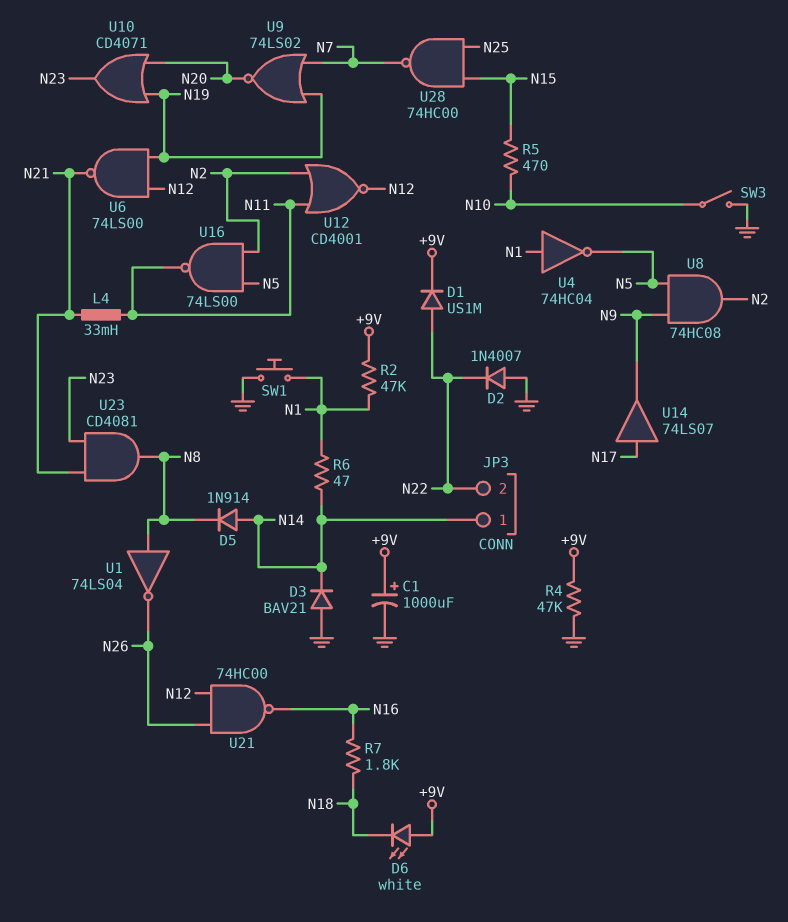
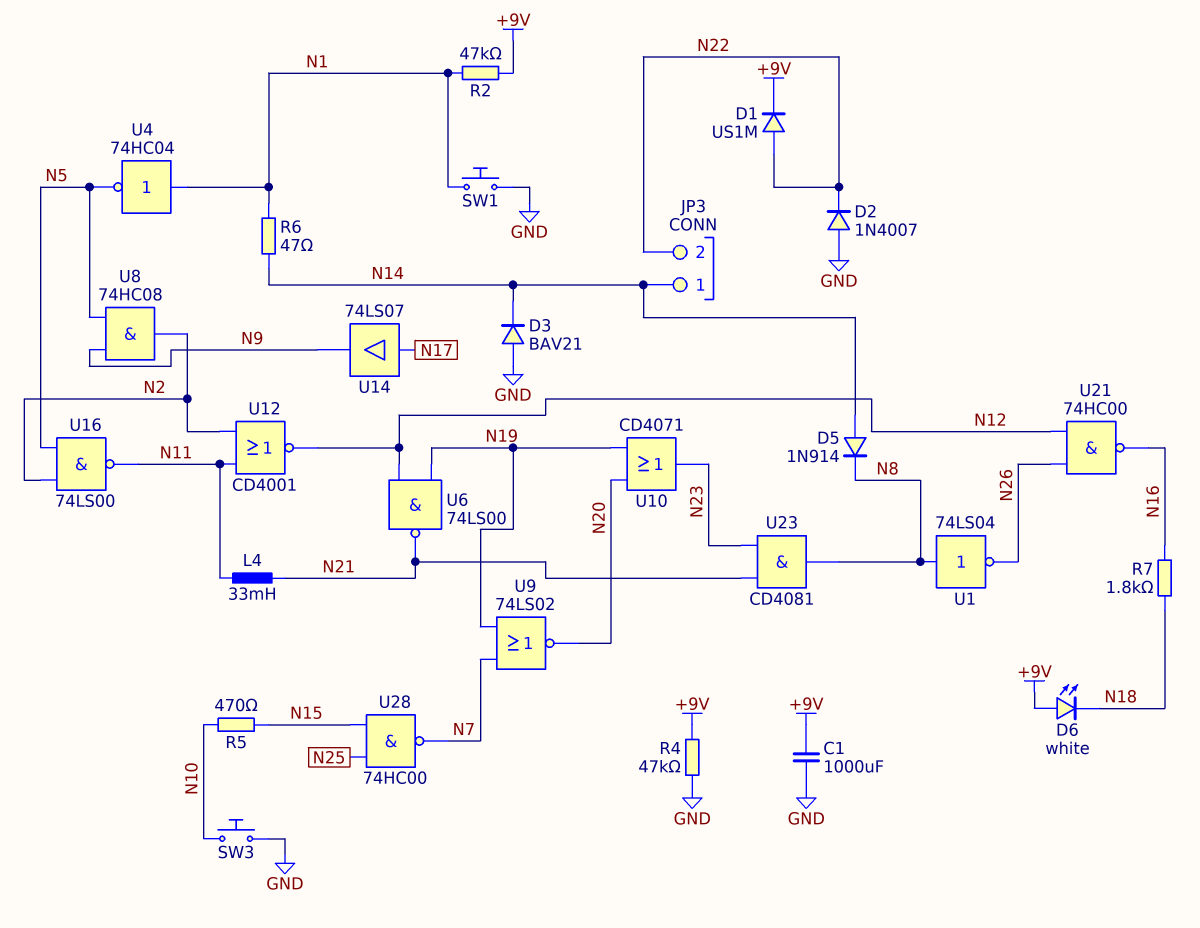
C1: 1000uF (plus +9V, minus GND) -> 1000uF (+9V, GND)
SW3: switch (GND, N10) -> button (GND, N10)

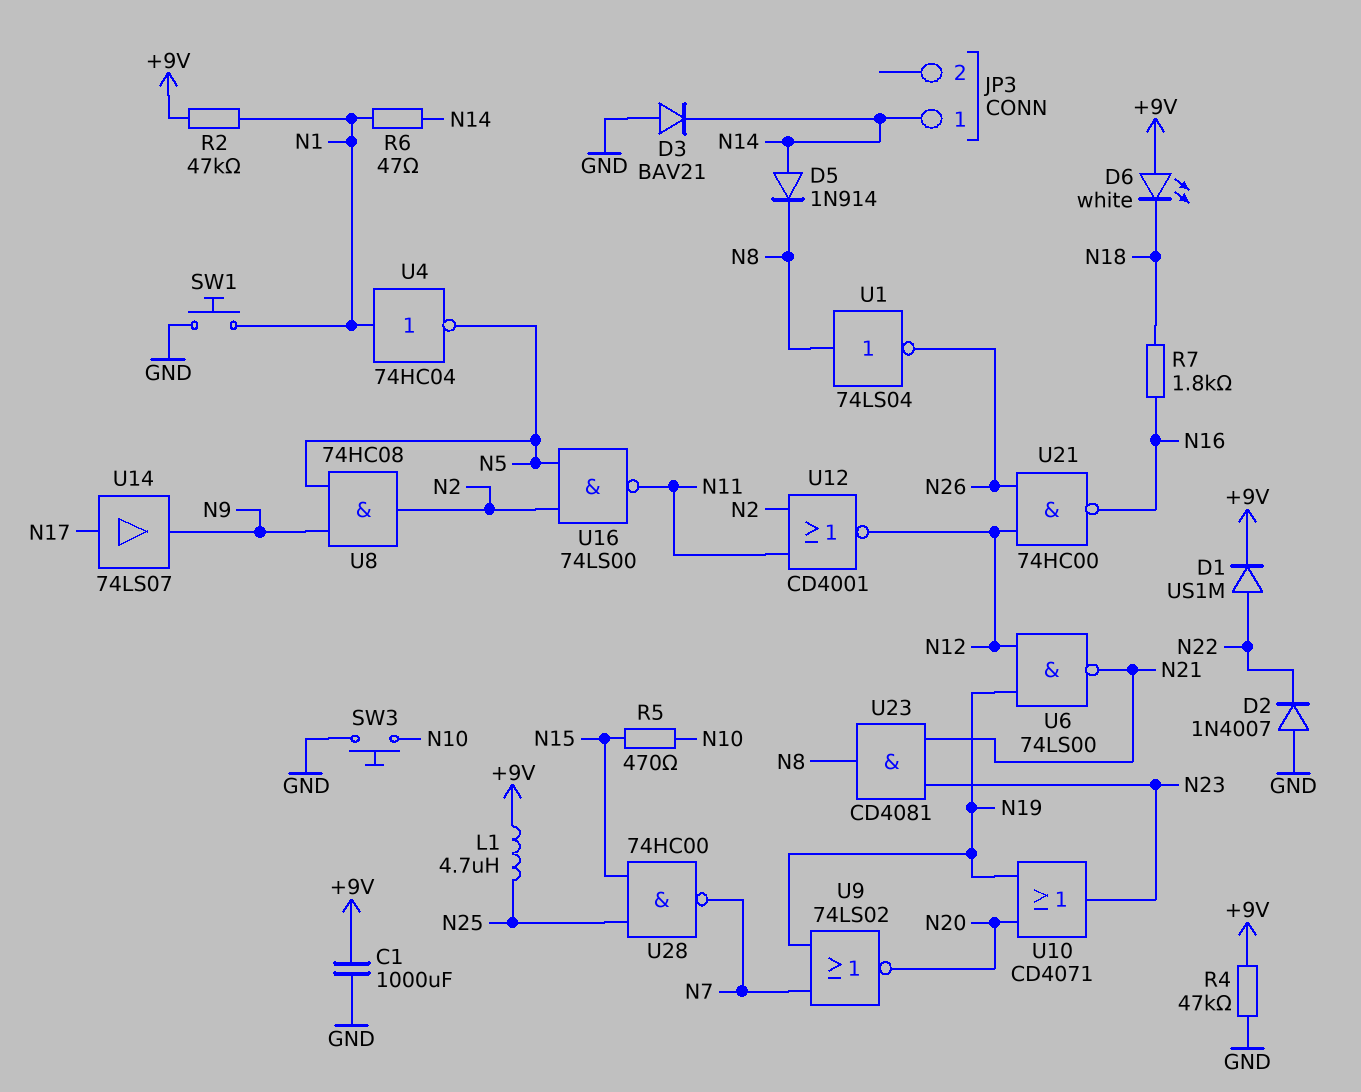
JP3 pin 2: N22 -> none
L1: none -> 4.7uH (+9V, N25)
L4: 33mH (N11, N21) -> none

